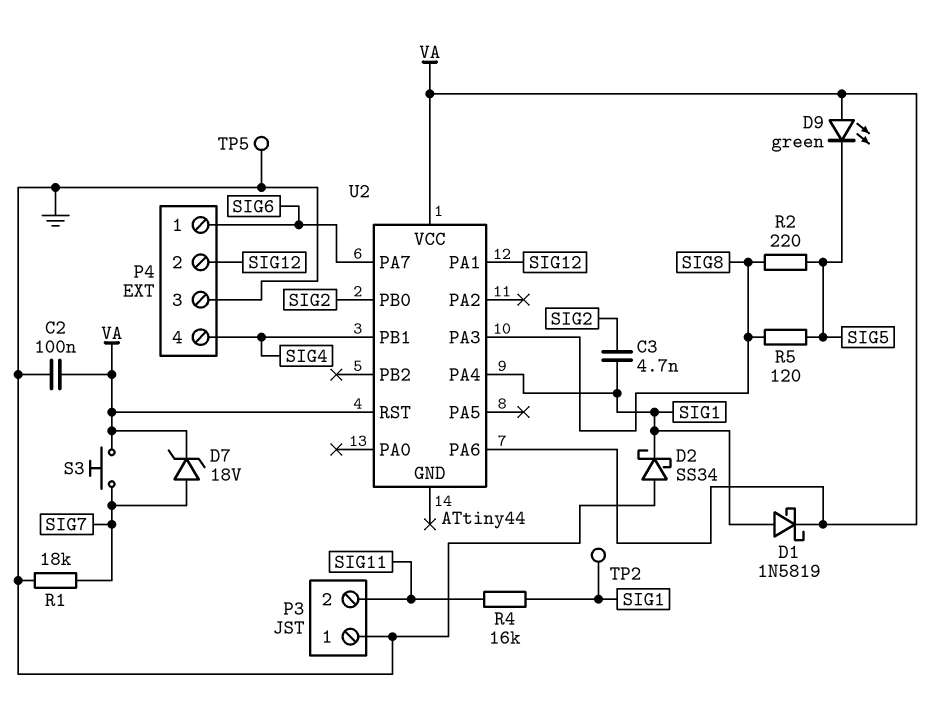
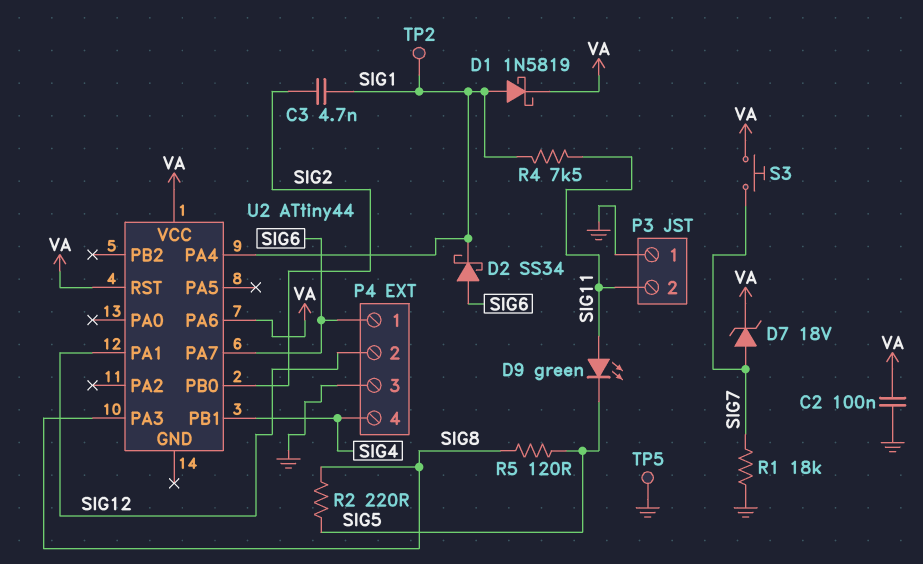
D2: schottky SS34 (A GND, K SIG1) -> schottky SS34 (A SIG6, K SIG1)
D9: LED green (A VA, K SIG5) -> LED green (A SIG11, K SIG5)
R4: 16k (SIG1, SIG11) -> 7.5k (SIG1, SIG11)

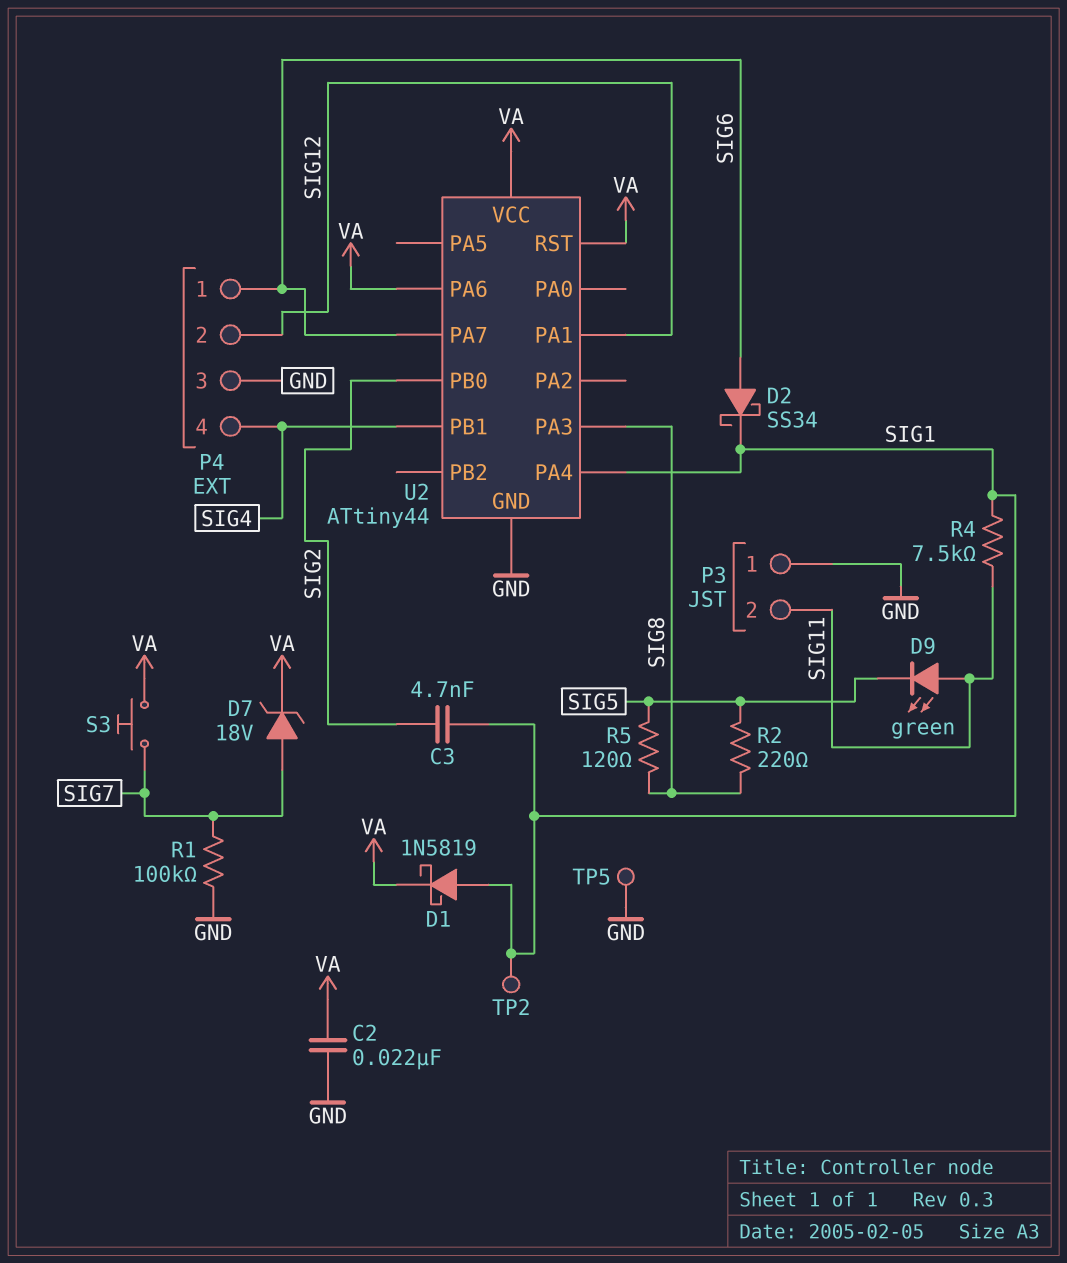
C2: 100nF (GND, VA) -> 22nF (GND, VA)
R1: 18k (GND, SIG7) -> 100k (GND, SIG7)
U2 pin GND: none -> GND

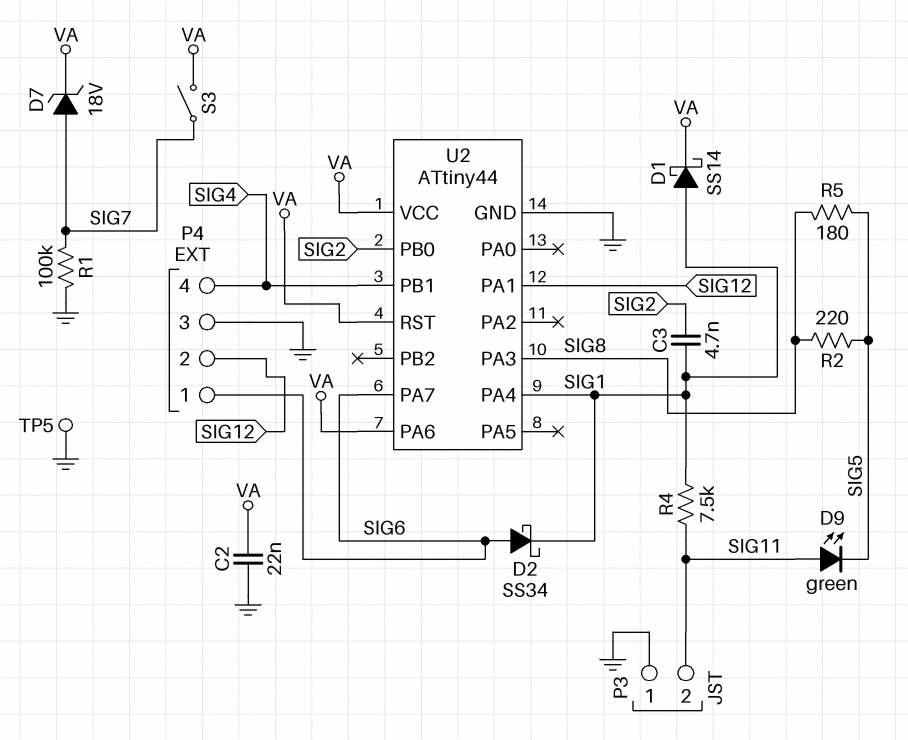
D1: schottky 1N5819 (A SIG1, K VA) -> schottky SS14 (A SIG1, K VA)
R5: 120 (SIG5, SIG8) -> 180 (SIG5, SIG8)
S3: button (SIG7, VA) -> switch (SIG7, VA)
TP2: test point (SIG1) -> none

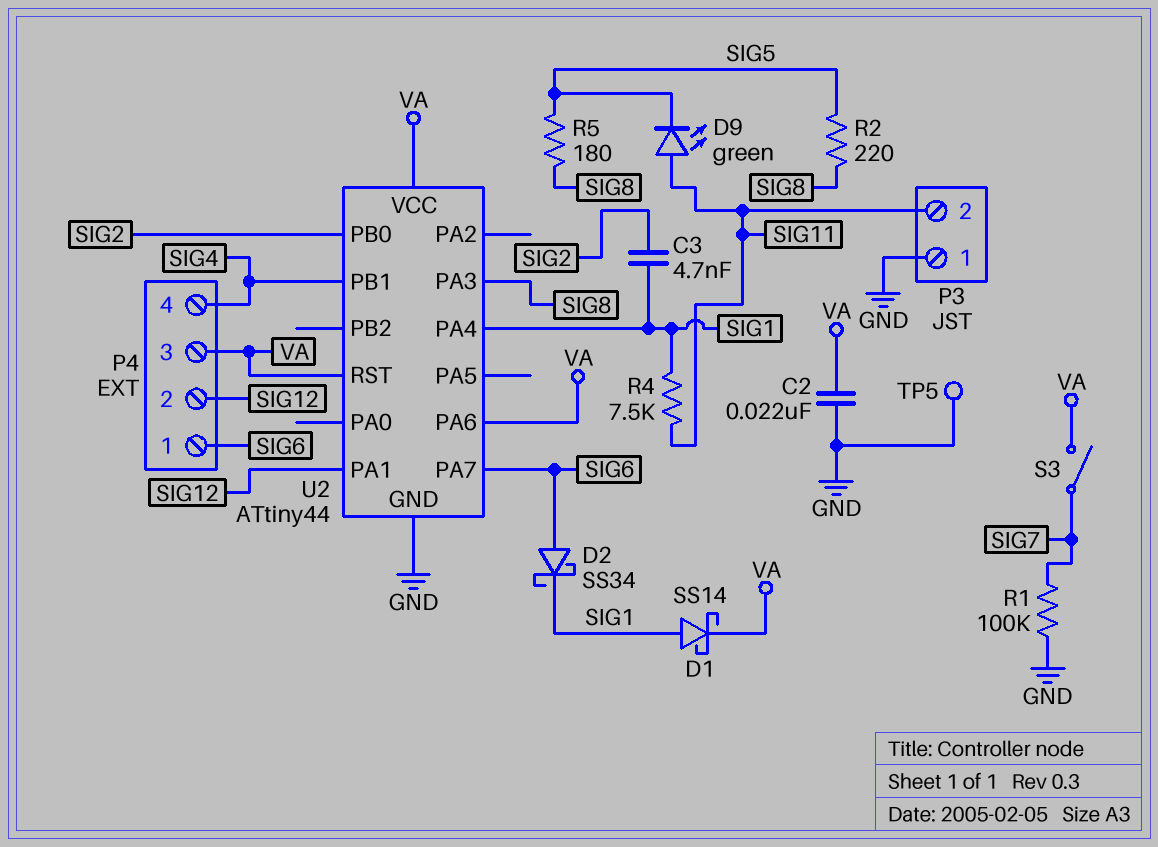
D7: zener 18V (A SIG7, K VA) -> none
P4 pin 3: GND -> VA

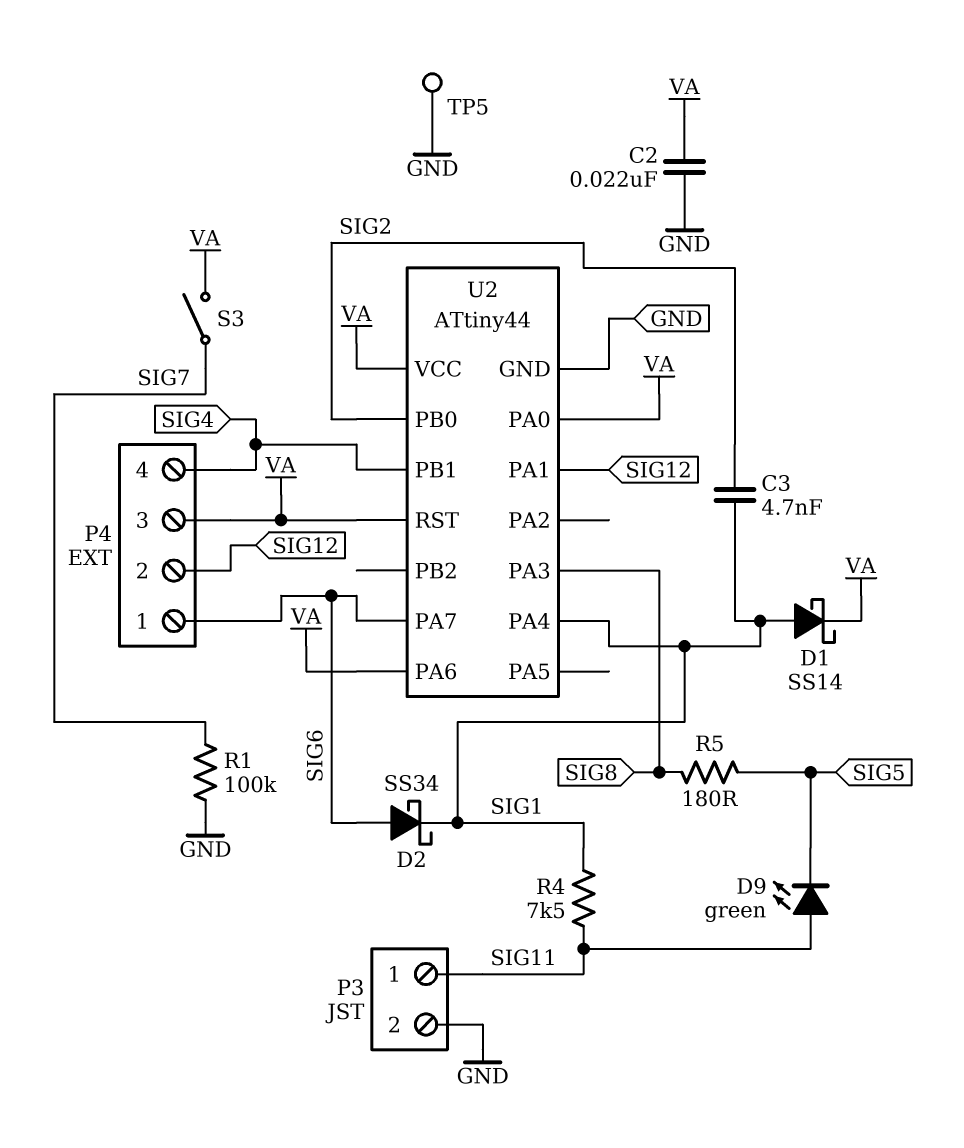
P3 pin 1: GND -> SIG11
P3 pin 2: SIG11 -> GND
R2: 220 (SIG5, SIG8) -> none
U2 pin PA0: none -> VA

